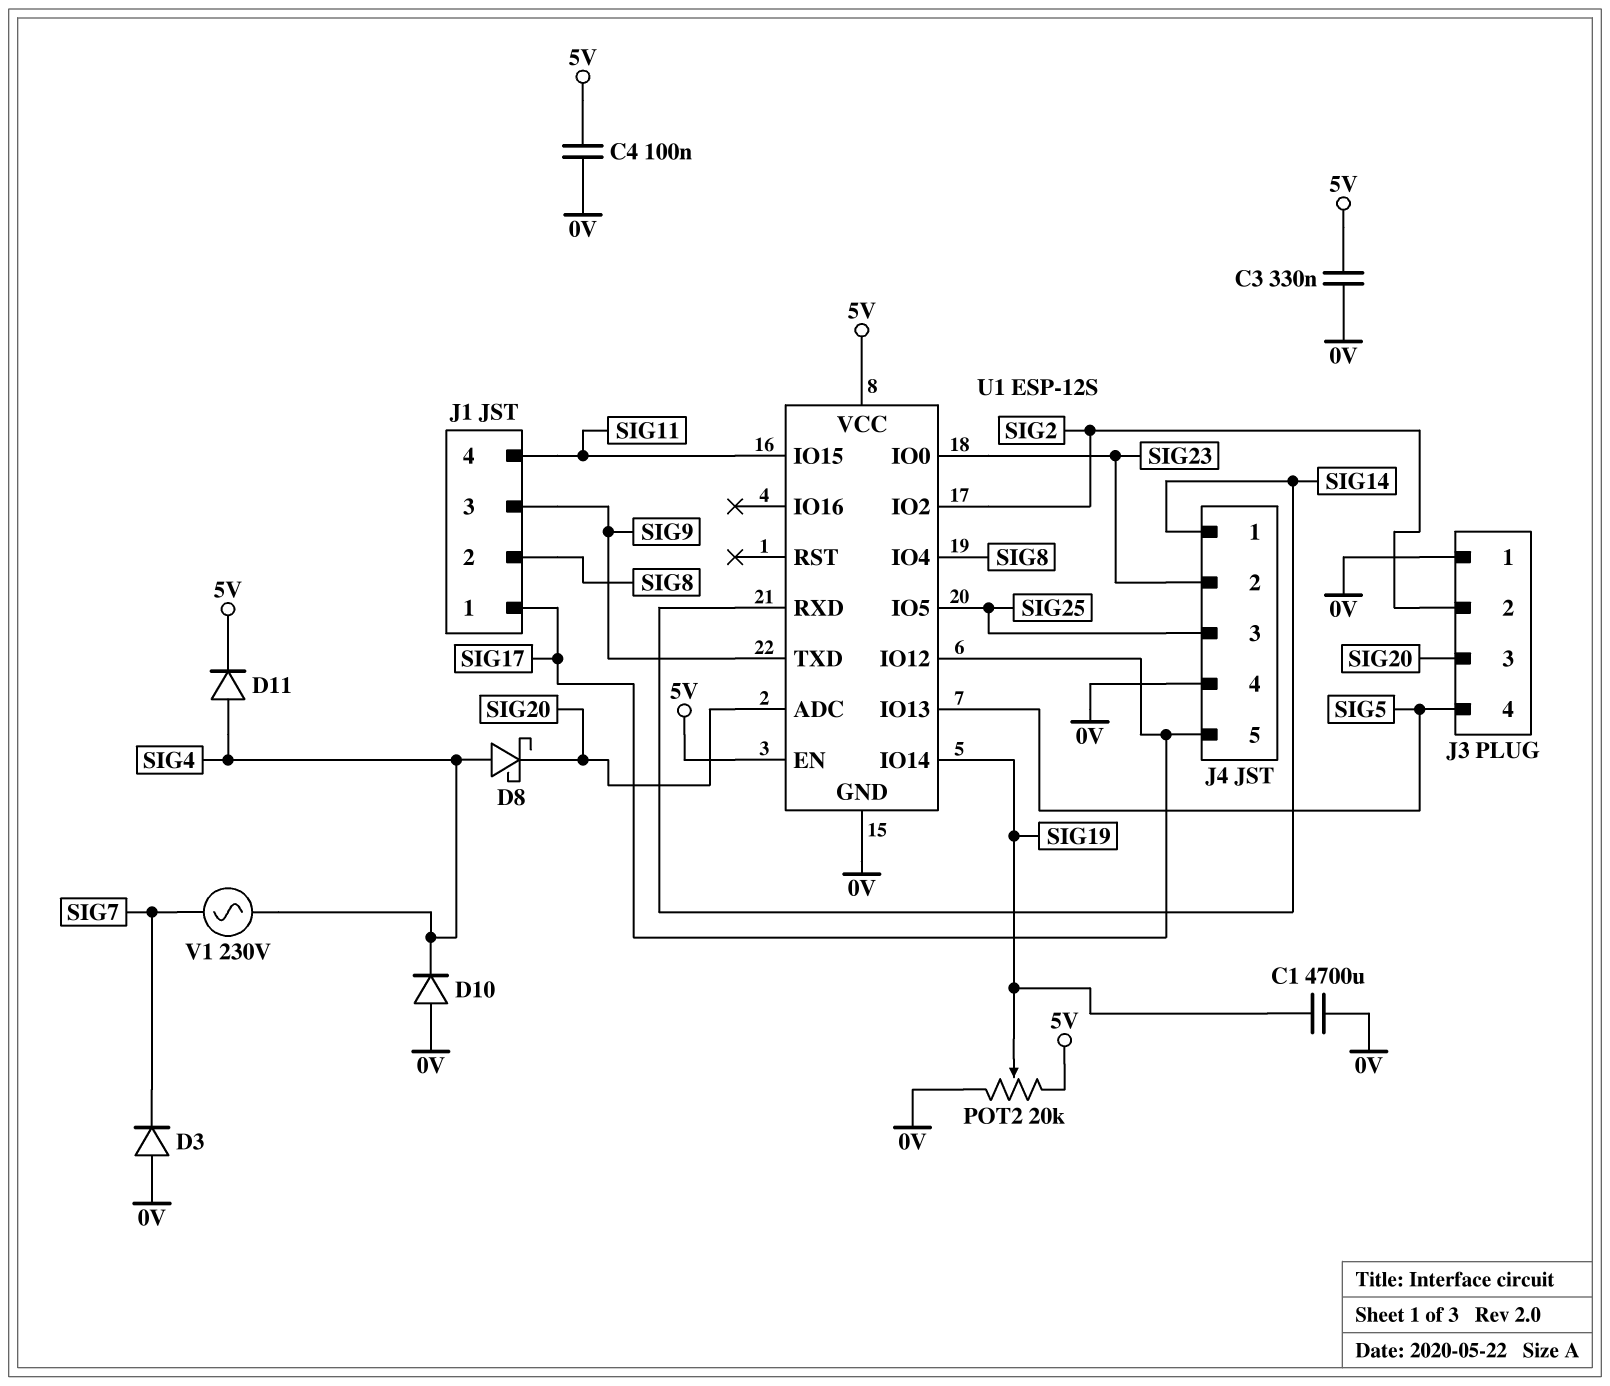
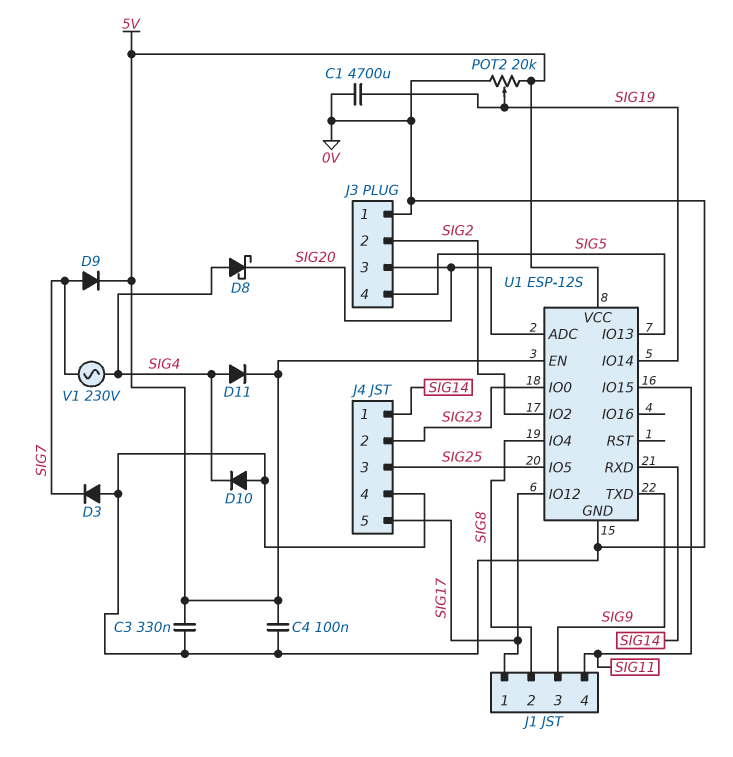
D9: none -> diode (A SIG7, K 5V)

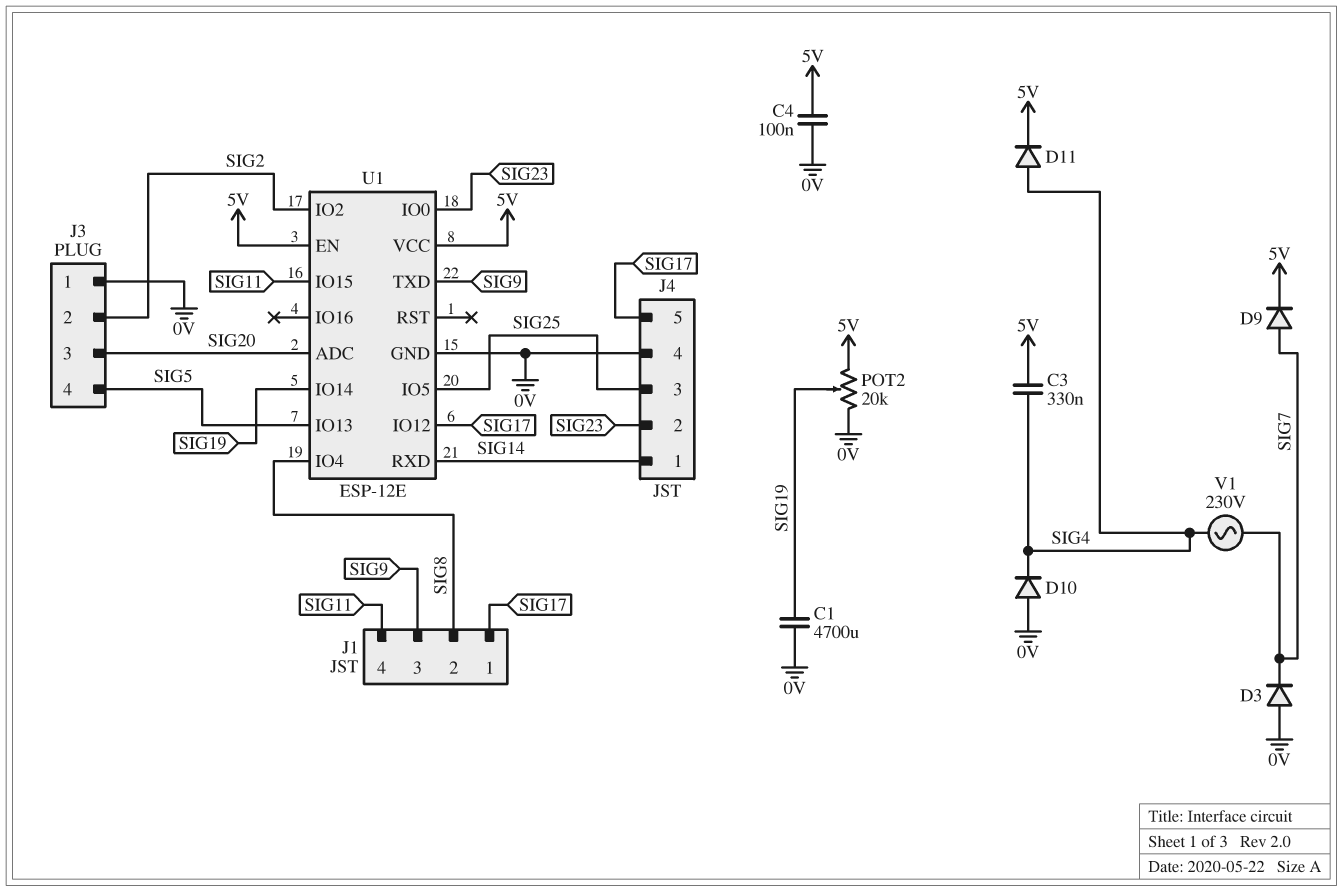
C3: 330nF (0V, 5V) -> 330nF (5V, SIG4)
D8: schottky (A SIG4, K SIG20) -> none
U1: ESP-12S -> ESP-12E

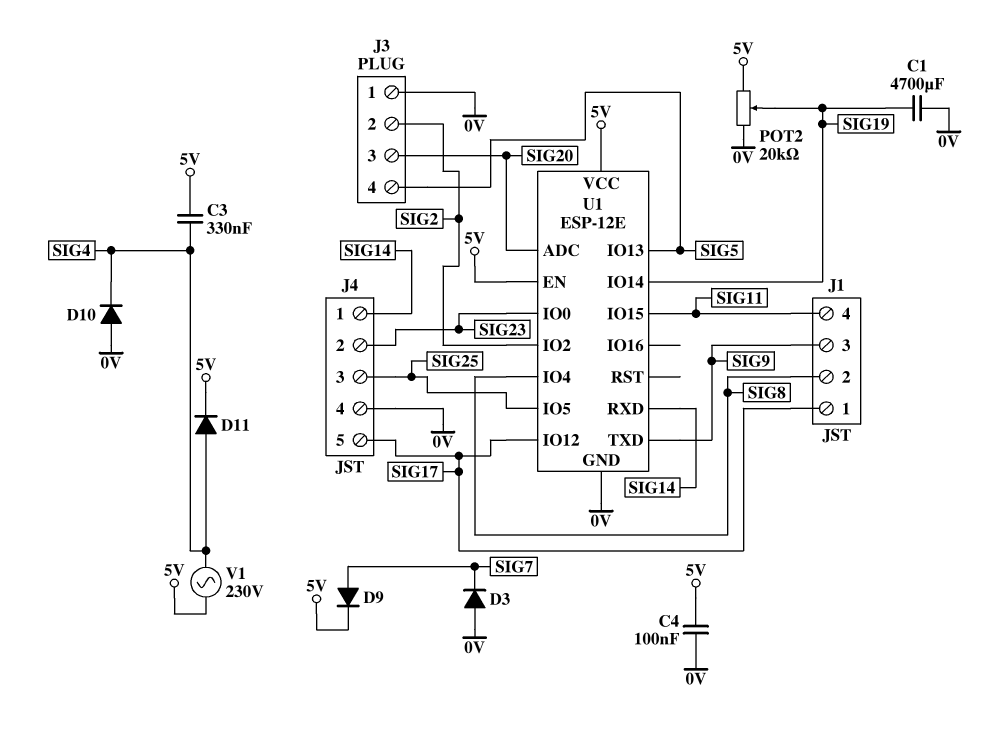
V1: AC 230V (SIG4, SIG7) -> AC 230V (5V, SIG4)

